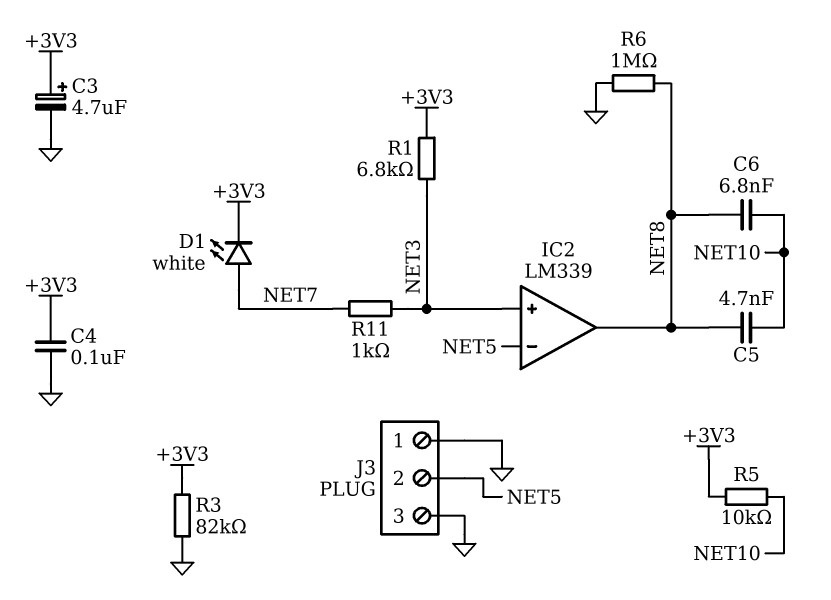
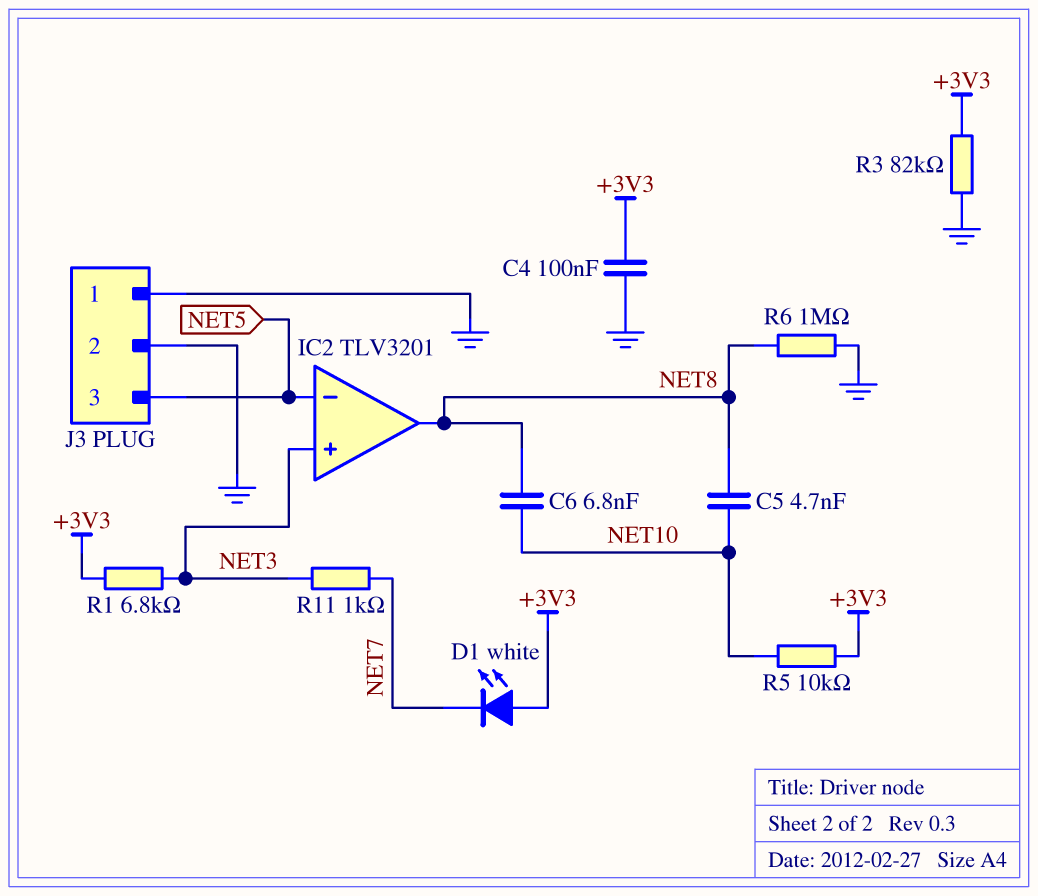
C3: 4.7uF (plus +3V3, minus GND) -> none
D1: LED white (A NET7, K +3V3) -> LED white (A +3V3, K NET7)
IC2: LM339 -> TLV3201
J3 pin 2: NET5 -> GND
J3 pin 3: GND -> NET5

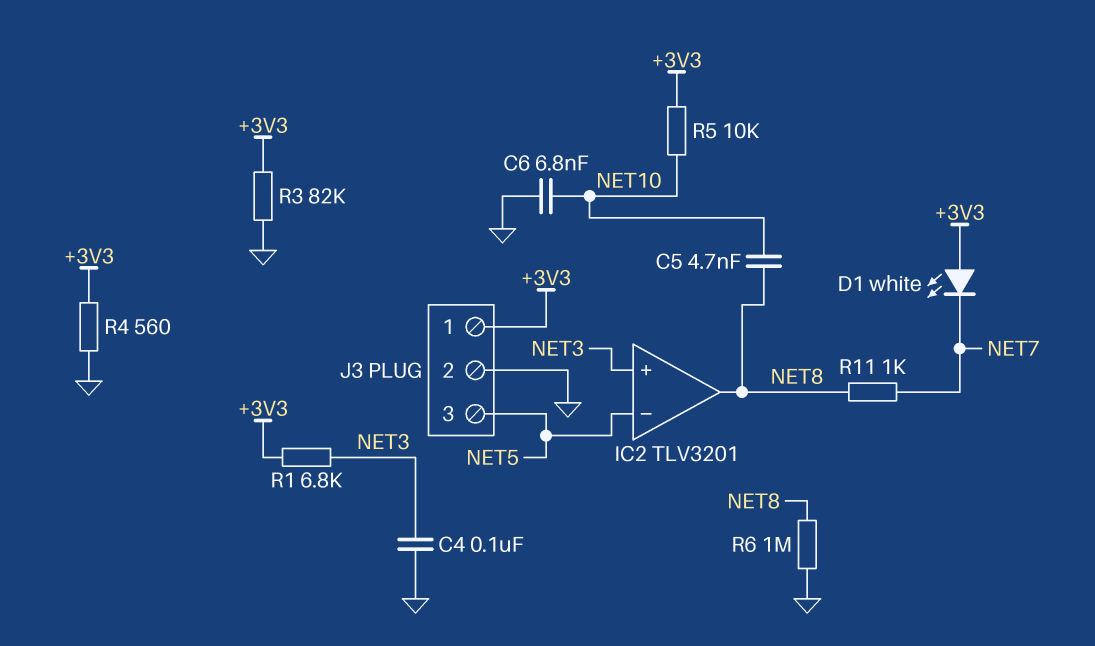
C4: 100nF (+3V3, GND) -> 100nF (GND, NET3)
C6: 6.8nF (NET8, NET10) -> 6.8nF (GND, NET10)
J3 pin 1: GND -> +3V3
R4: none -> 560 (+3V3, GND)
R11: 1k (NET3, NET7) -> 1k (NET7, NET8)

